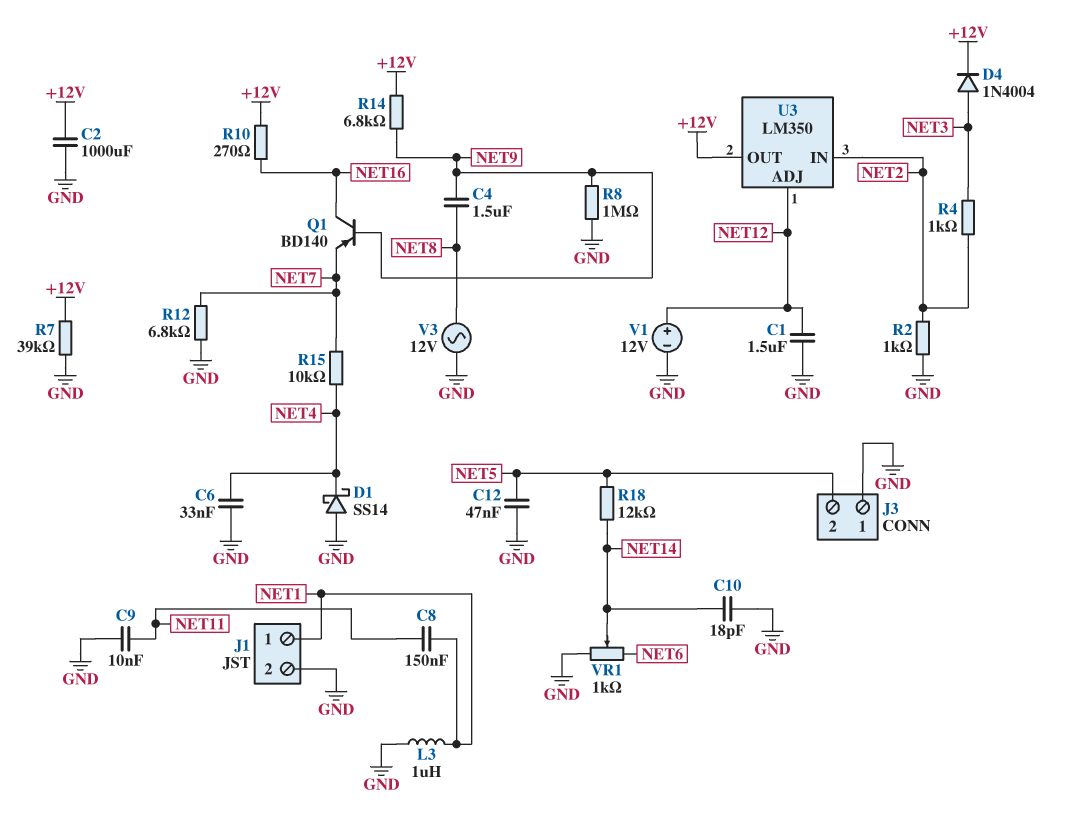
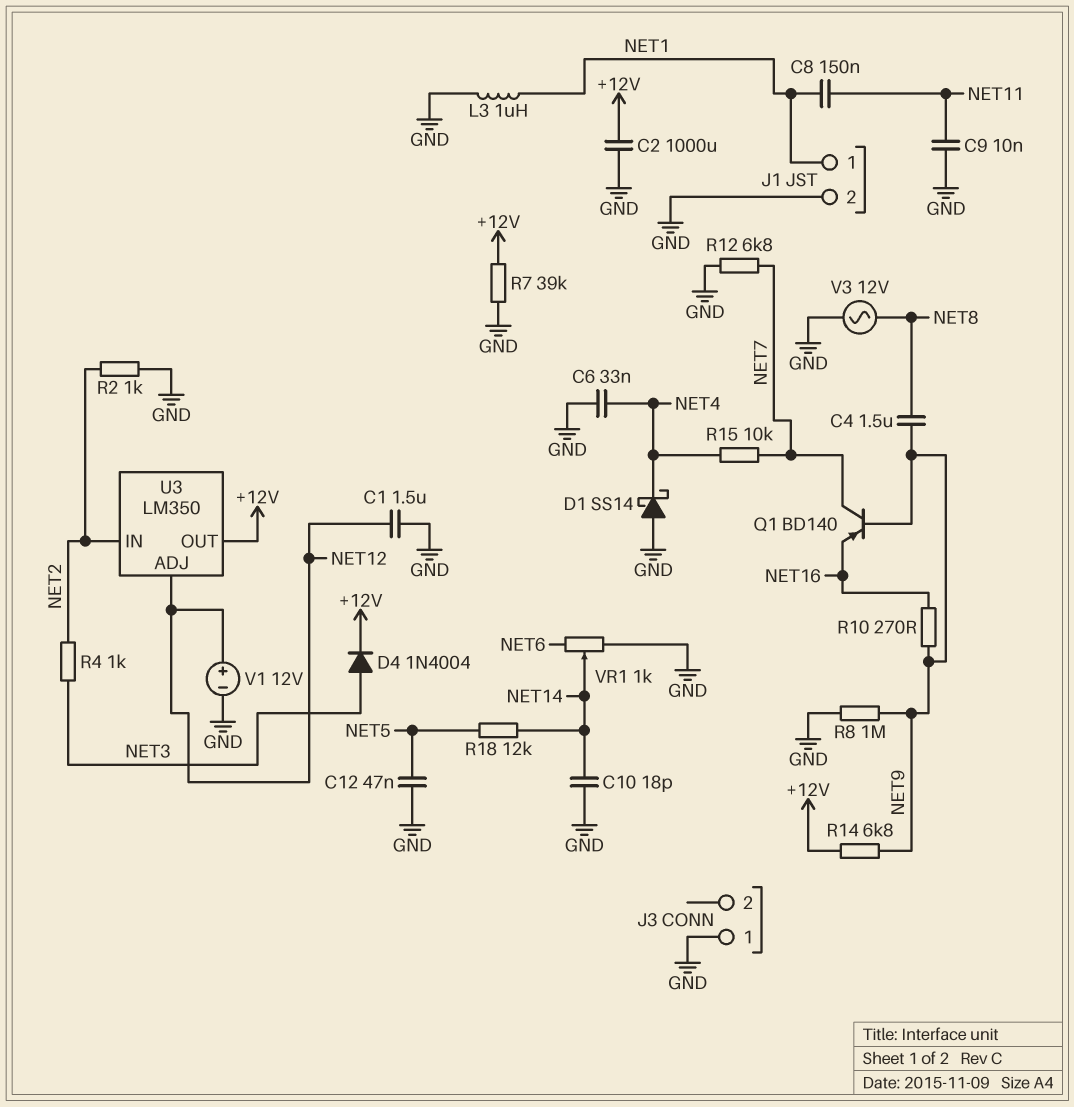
J3 pin 2: NET5 -> none
Q1: PNP BD140 (B NET9, C NET16, E NET7) -> PNP BD140 (B NET9, C NET7, E NET16)
R10: 270 (+12V, NET16) -> 270 (NET9, NET16)

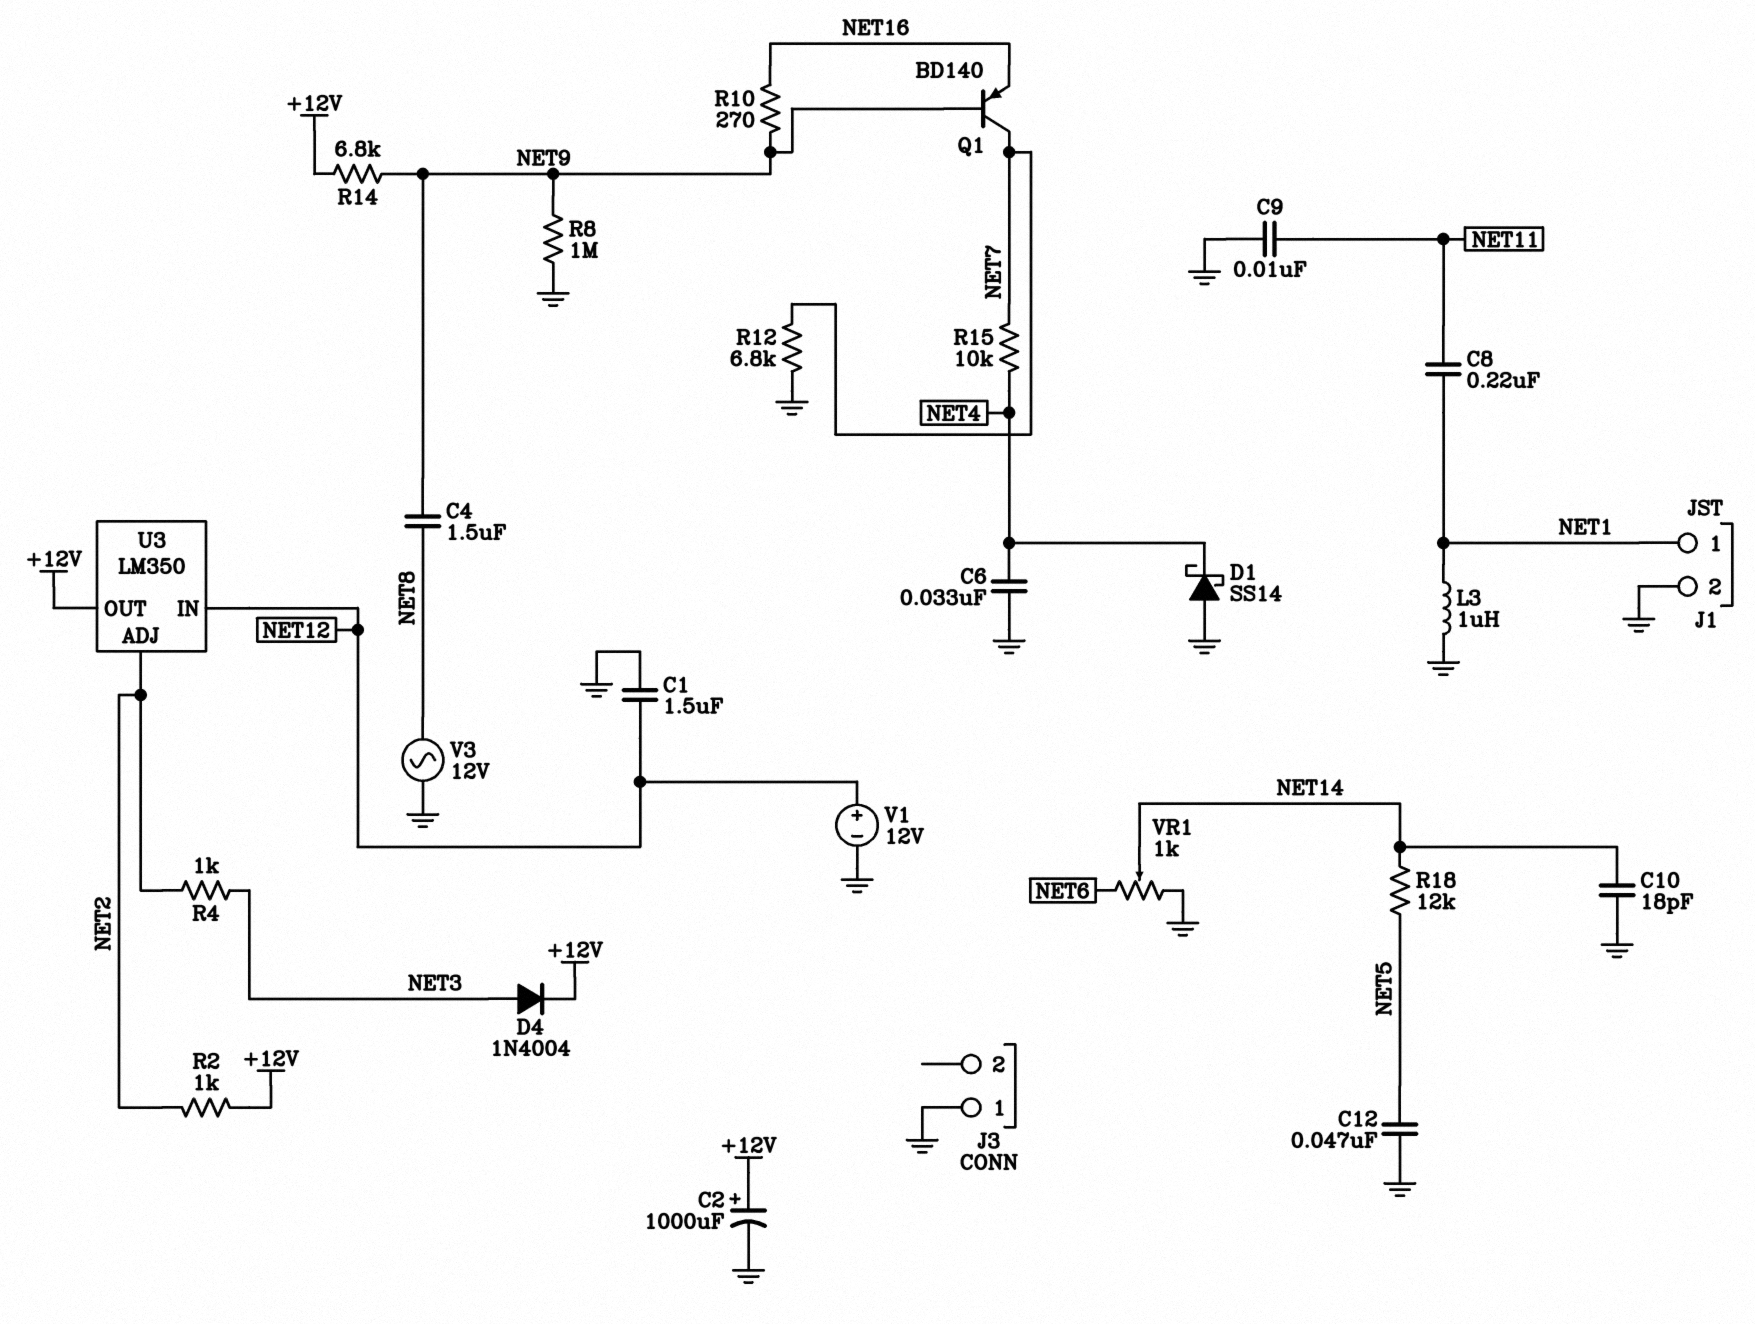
C2: 1000uF (+12V, GND) -> 1000uF (plus +12V, minus GND)
C8: 150nF (NET1, NET11) -> 220nF (NET1, NET11)
R2: 1k (GND, NET2) -> 1k (+12V, NET2)
R7: 39k (+12V, GND) -> none
U3 pin ADJ: NET12 -> NET2
U3 pin IN: NET2 -> NET12

